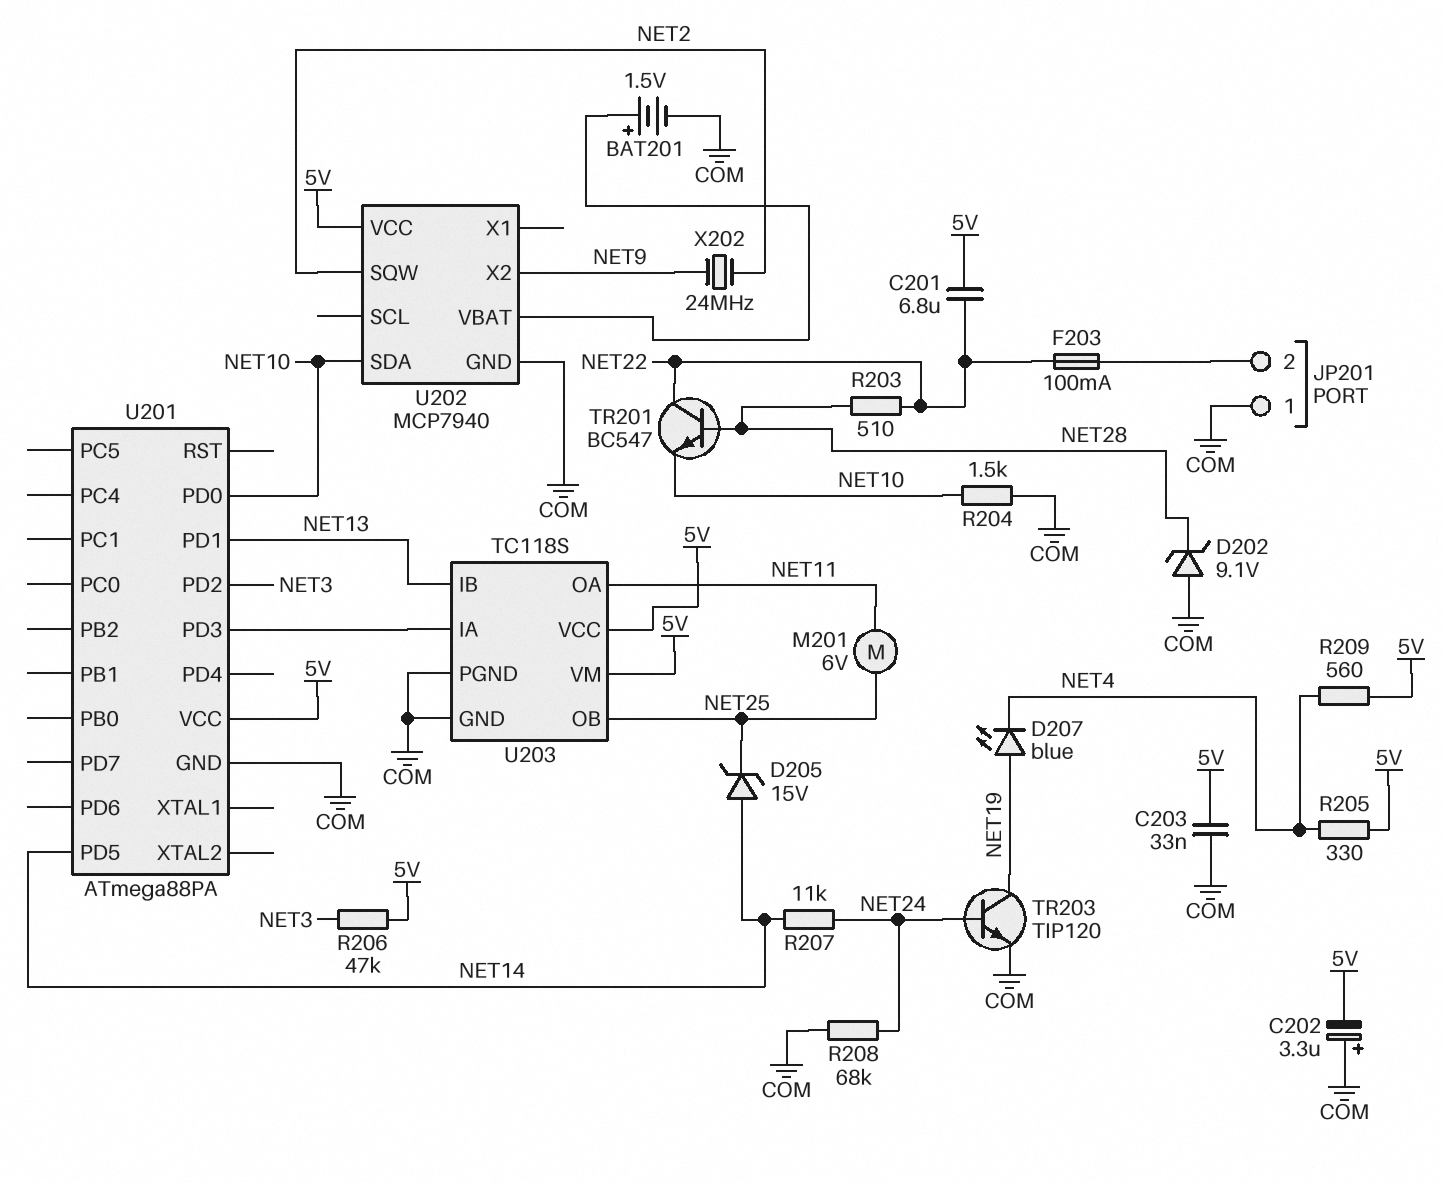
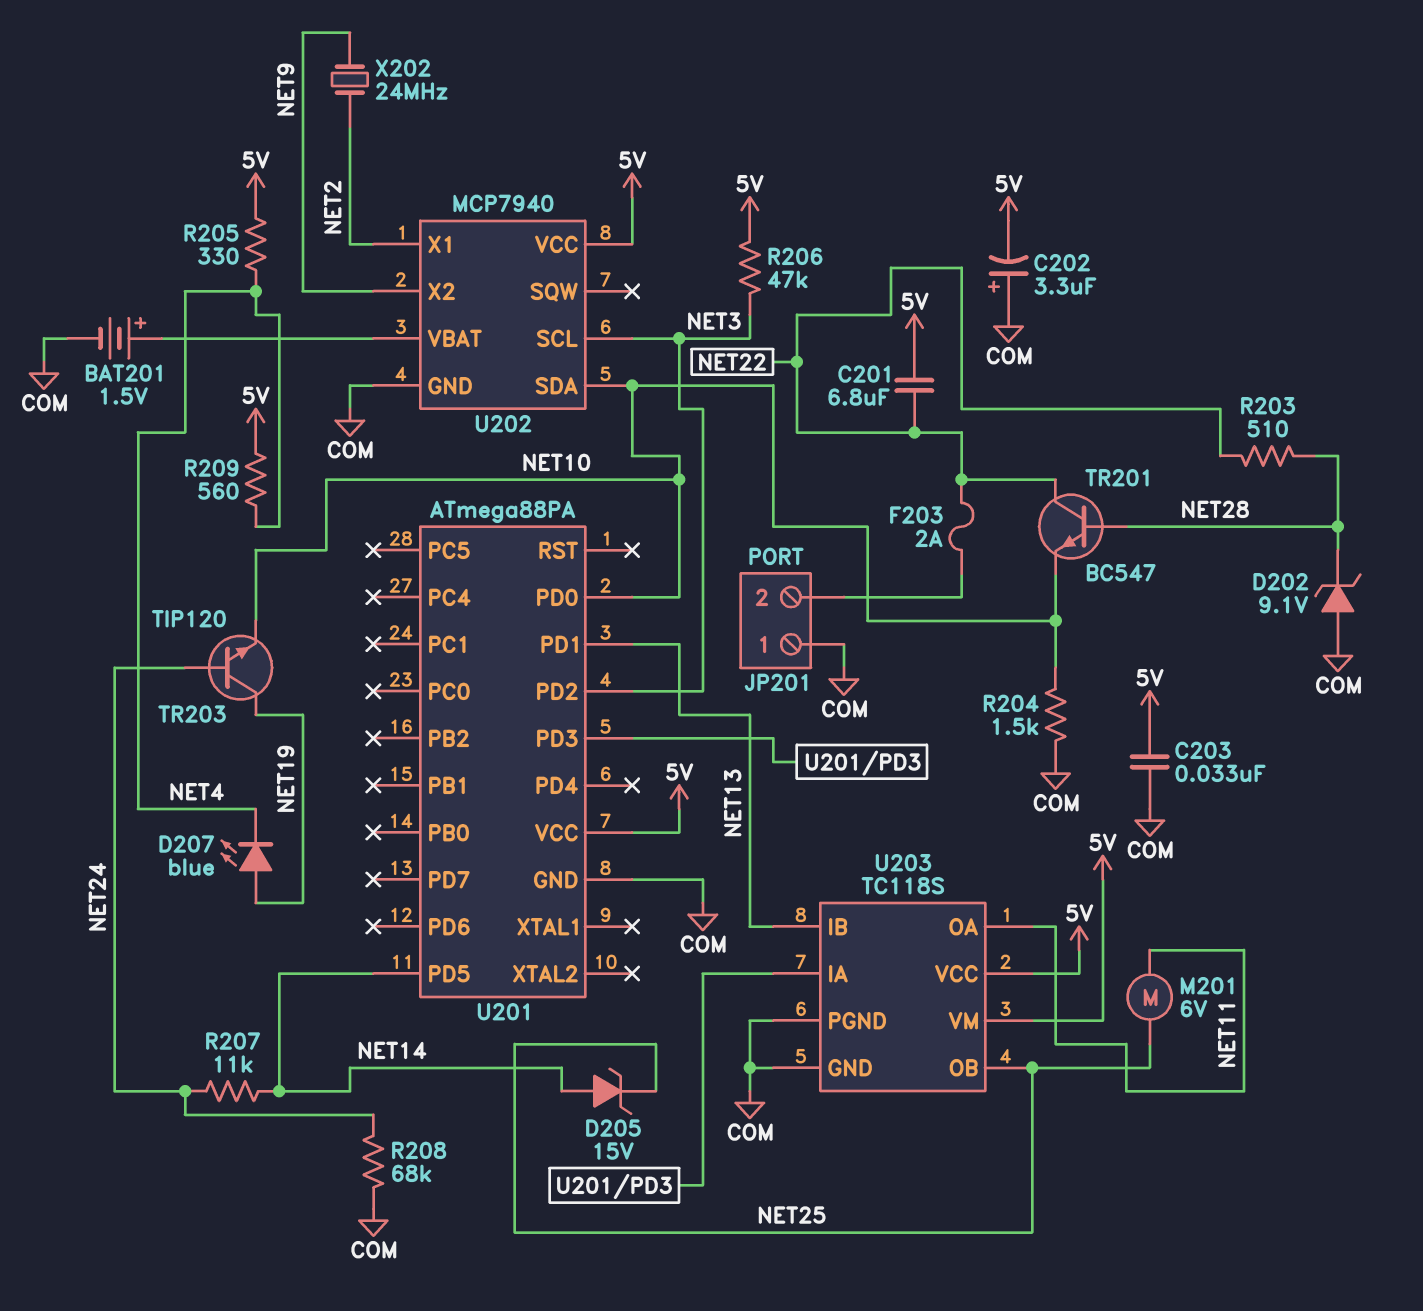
F203: 100mA (JP201/2, NET22) -> 2A (JP201/2, NET22)
TR203: NPN TIP120 (B NET24, C NET19, E COM) -> NPN TIP120 (B NET24, C NET19, E NET10)
U202 pin SCL: none -> NET3
U202 pin SQW: NET2 -> none
U202 pin X1: none -> NET2

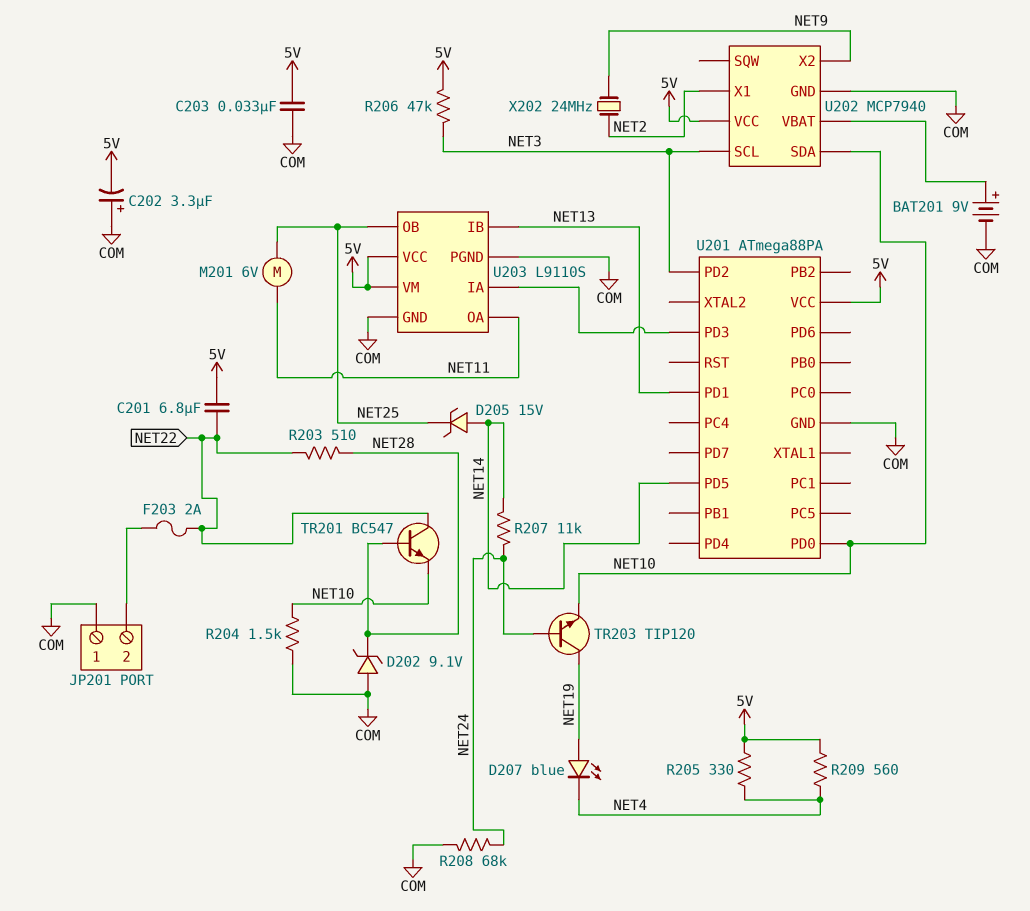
BAT201: 1.5V (plus U202/VBAT, minus COM) -> 9V (plus U202/VBAT, minus COM)
U203: TC118S -> L9110S

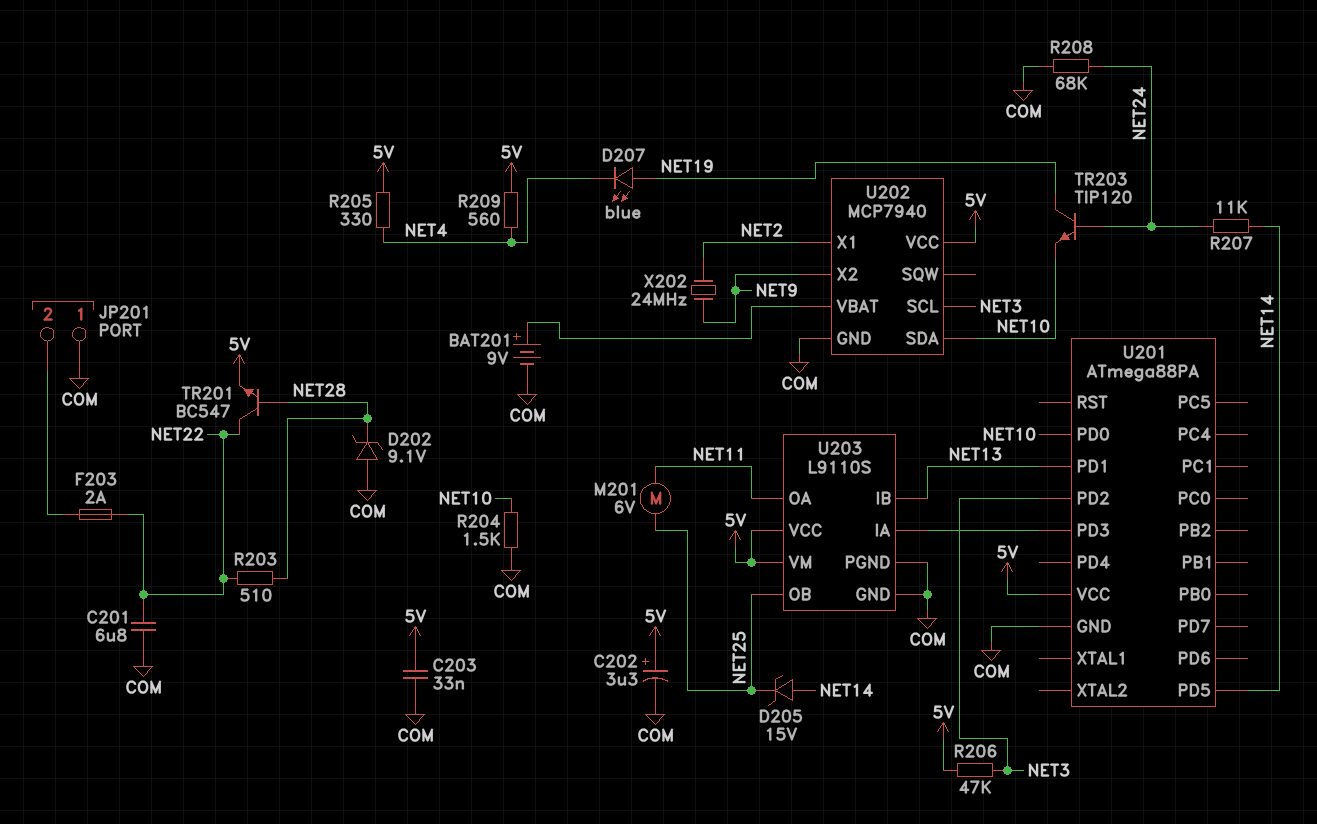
C201: 6.8uF (5V, NET22) -> 6.8uF (COM, NET22)
C202: 3.3uF (plus COM, minus 5V) -> 3.3uF (plus 5V, minus COM)
TR201: NPN BC547 (B NET28, C NET22, E NET10) -> NPN BC547 (B NET28, C NET22, E 5V)

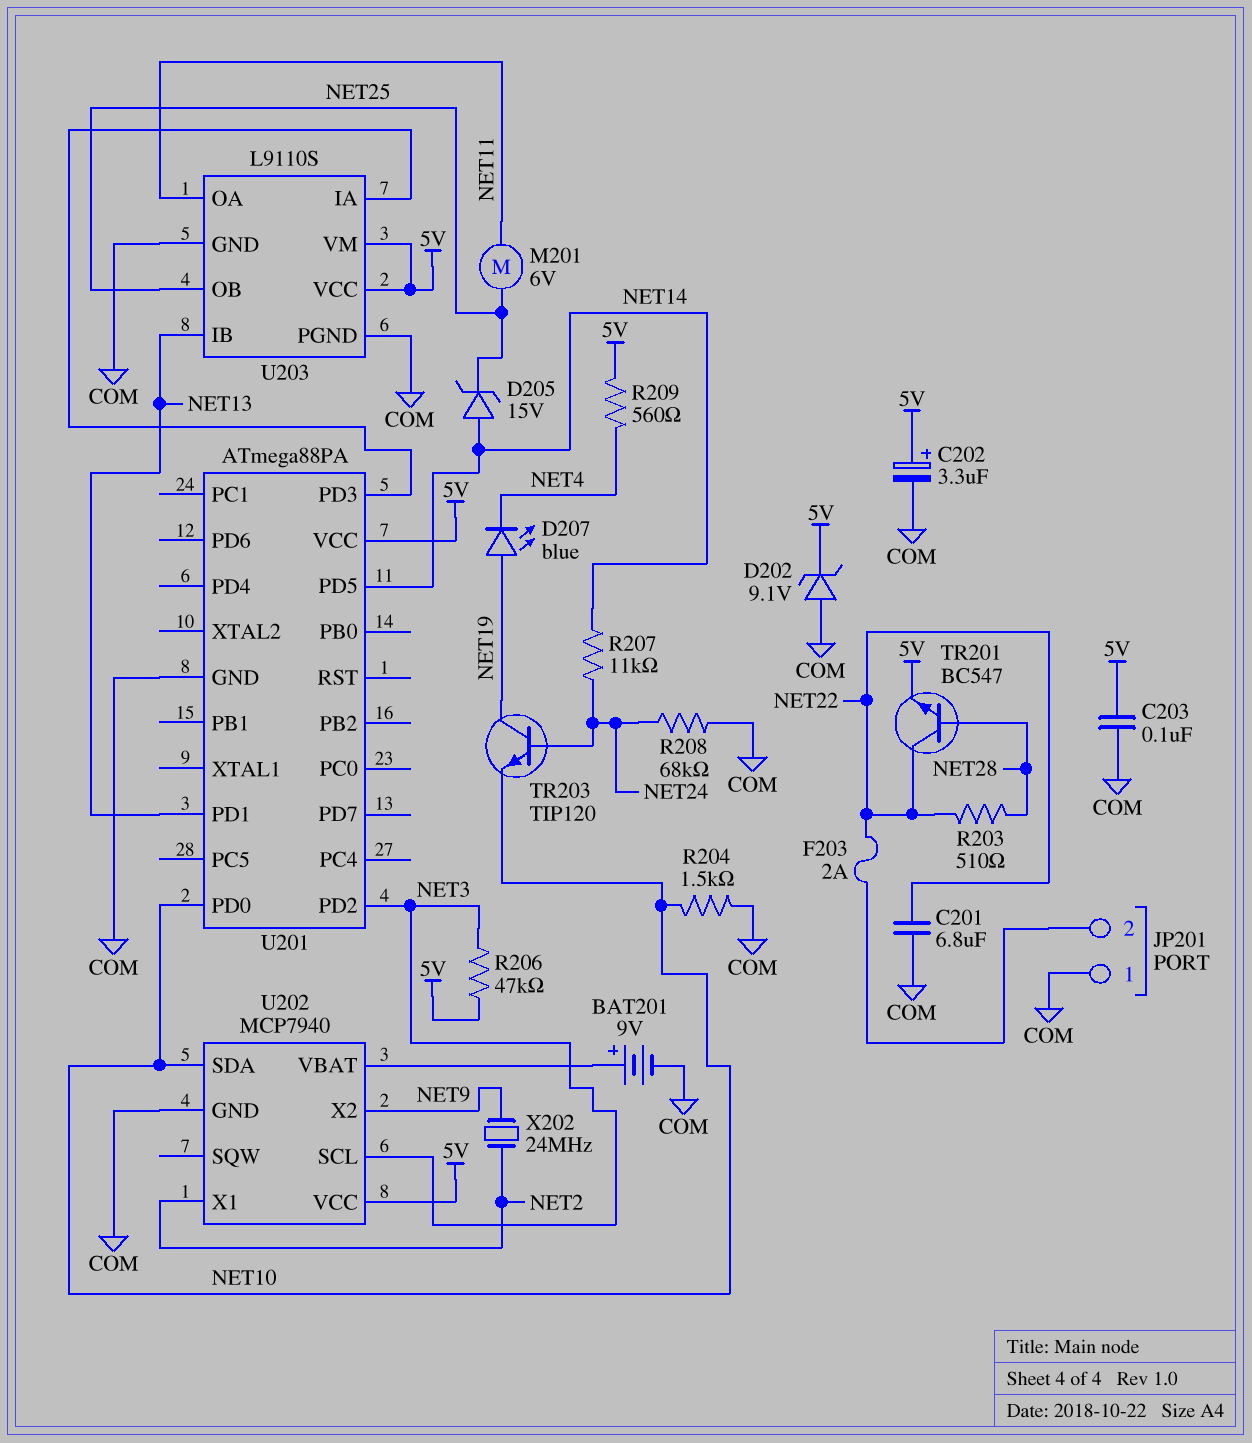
C203: 33nF (5V, COM) -> 100nF (5V, COM)
D202: zener 9.1V (A COM, K NET28) -> zener 9.1V (A COM, K 5V)
R205: 330 (5V, NET4) -> none

